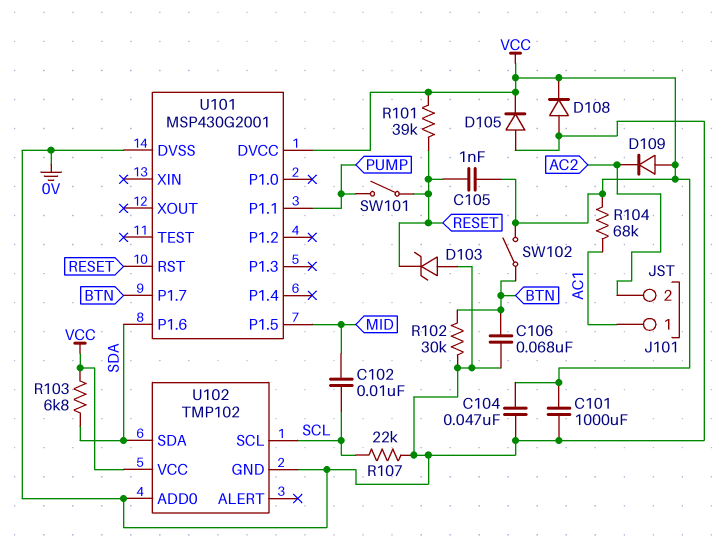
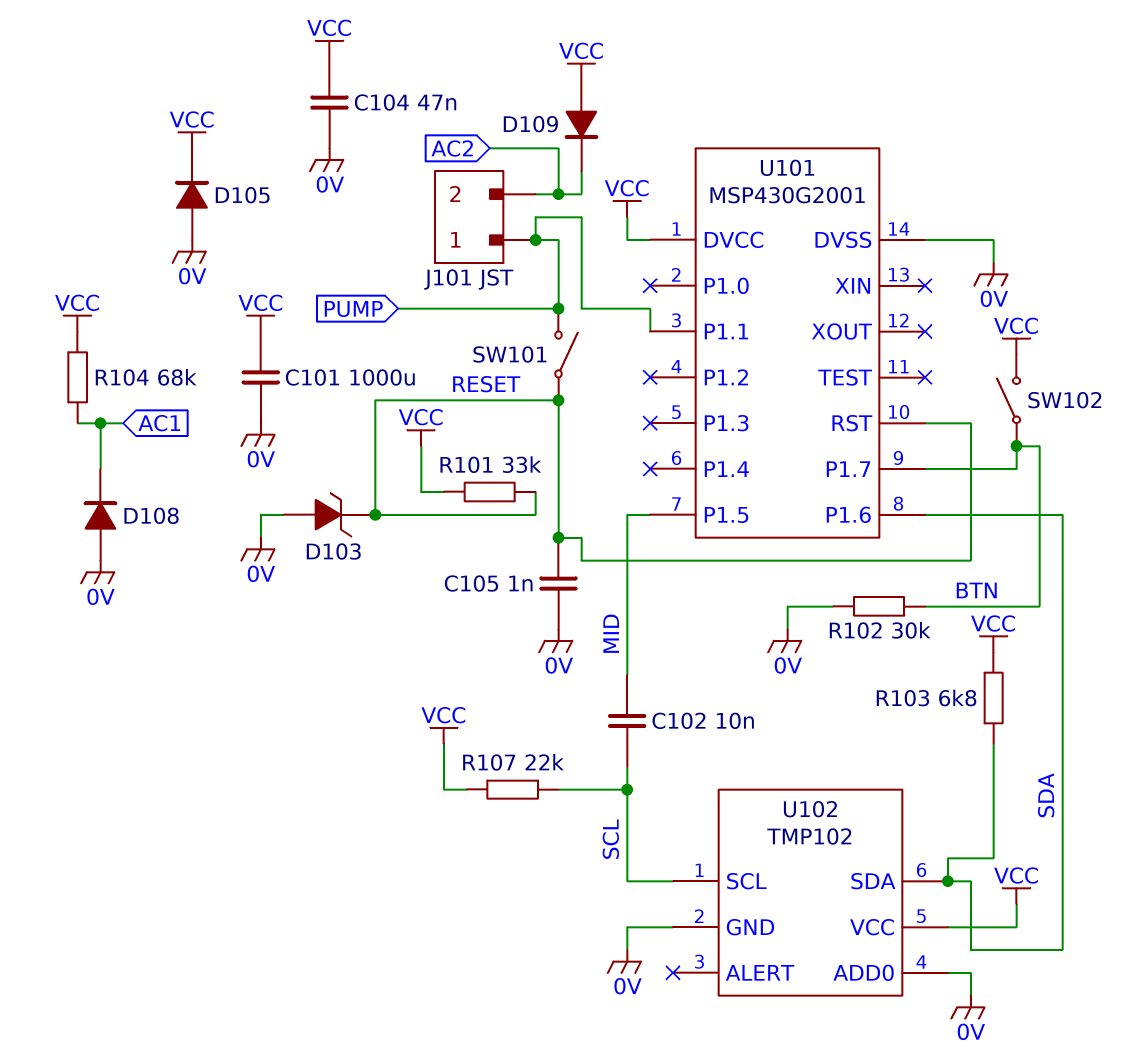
C105: 1nF (RESET, VCC) -> 1nF (0V, RESET)
C106: 68nF (0V, BTN) -> none
D108: diode (A 0V, K VCC) -> diode (A 0V, K AC1)
J101 pin 1: AC1 -> PUMP
R101: 39k (RESET, VCC) -> 33k (RESET, VCC)
R107: 22k (0V, SCL) -> 22k (SCL, VCC)

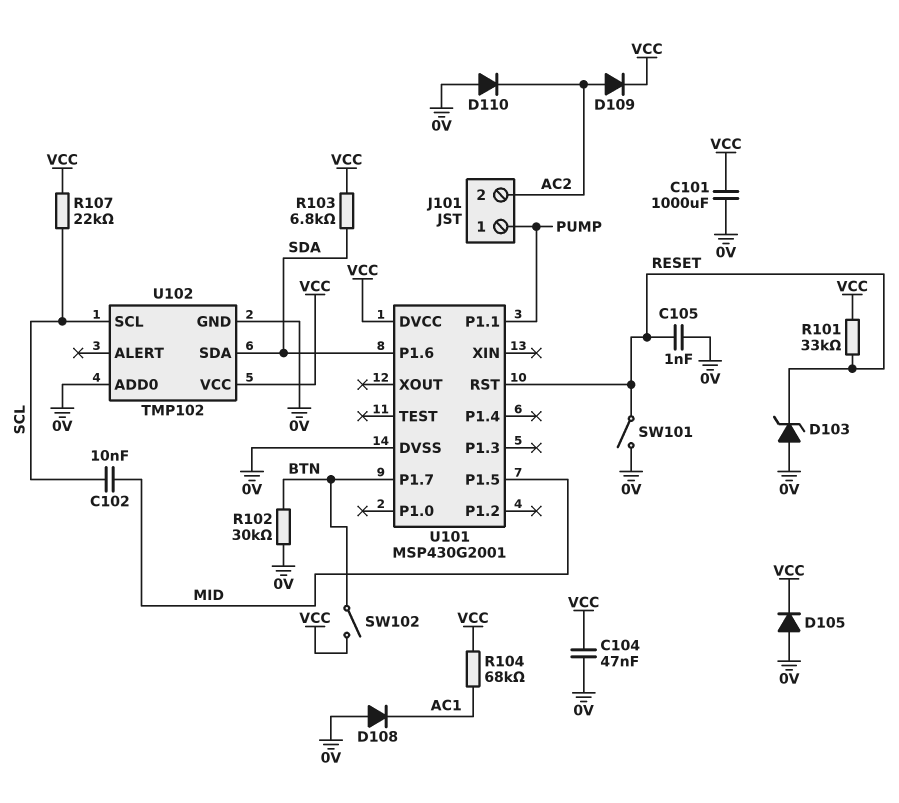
D109: diode (A VCC, K AC2) -> diode (A AC2, K VCC)
D110: none -> diode (A 0V, K AC2)
SW101: switch (PUMP, RESET) -> switch (0V, RESET)

